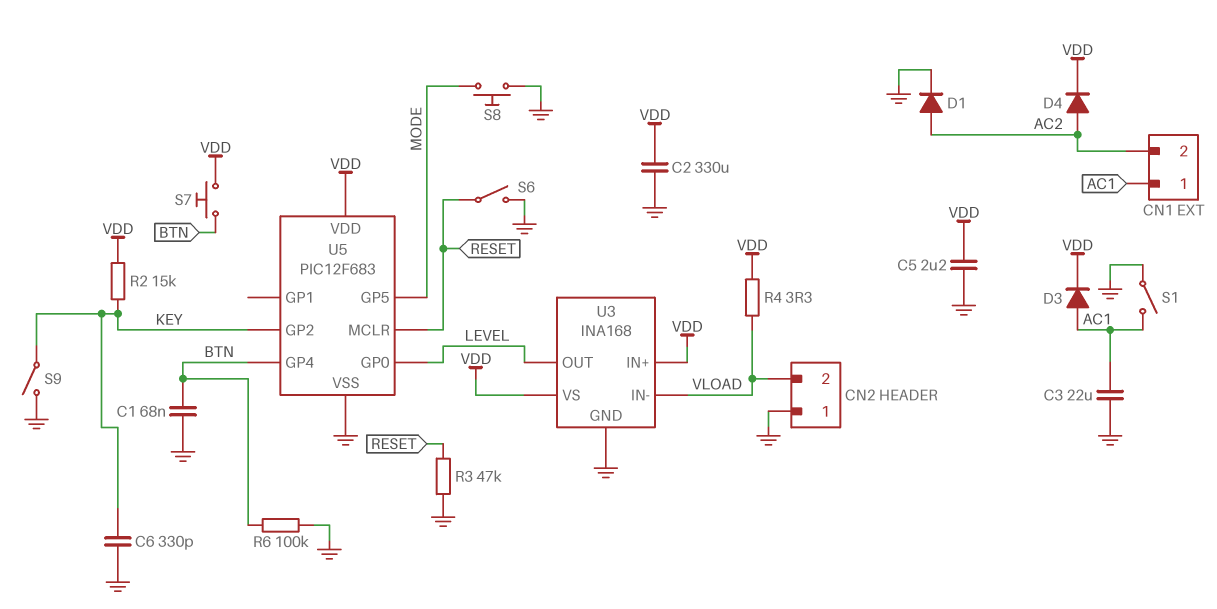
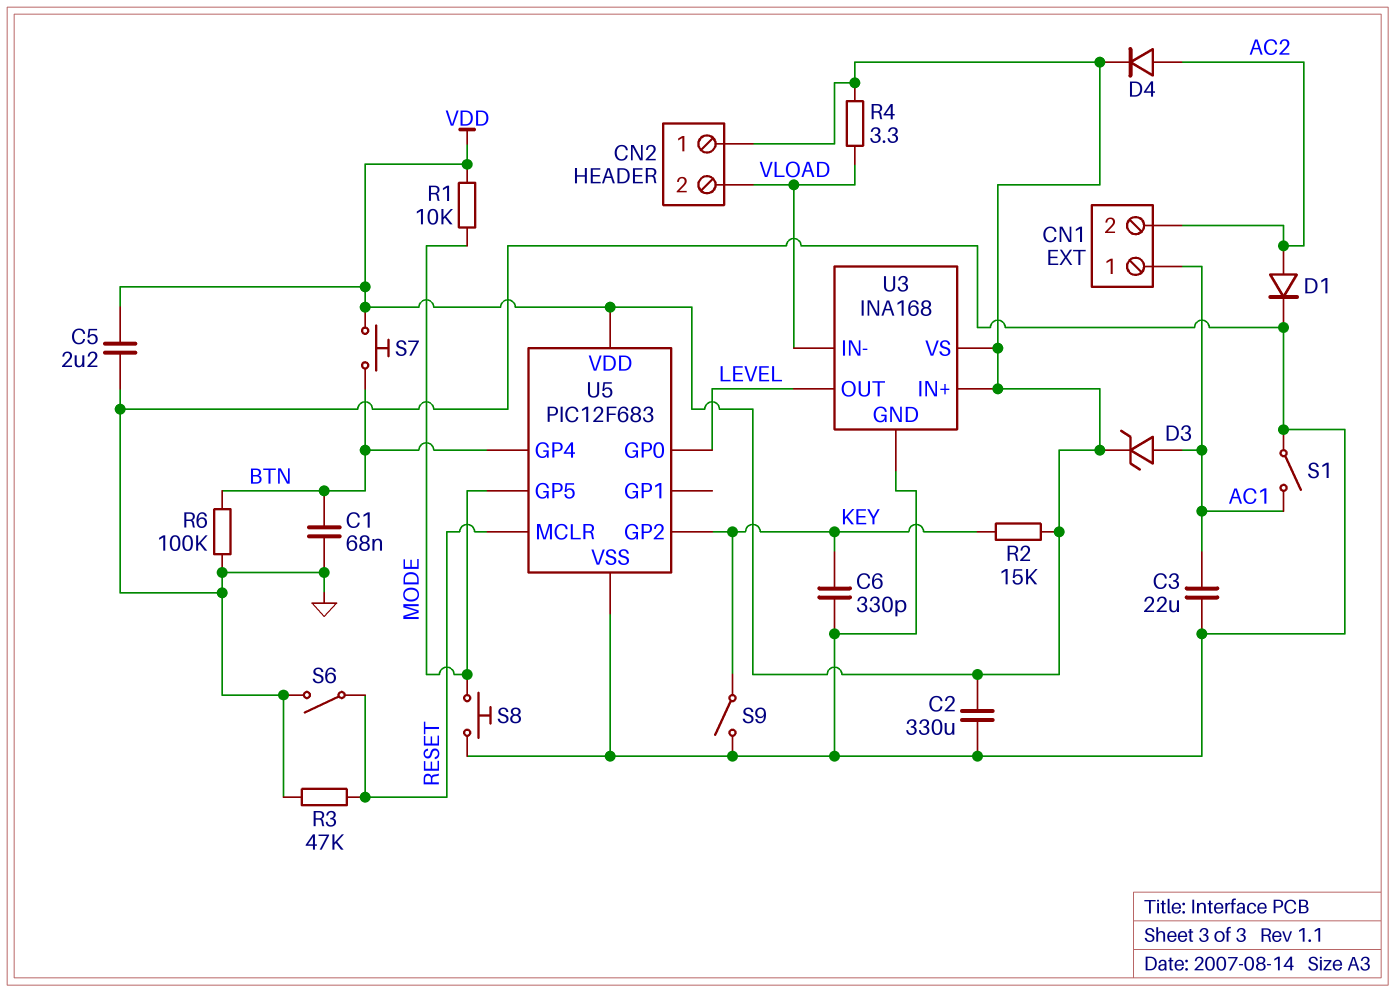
CN2 pin 1: GND -> VDD
D3: diode (A AC1, K VDD) -> zener (A AC1, K VDD)
R1: none -> 10k (MODE, VDD)

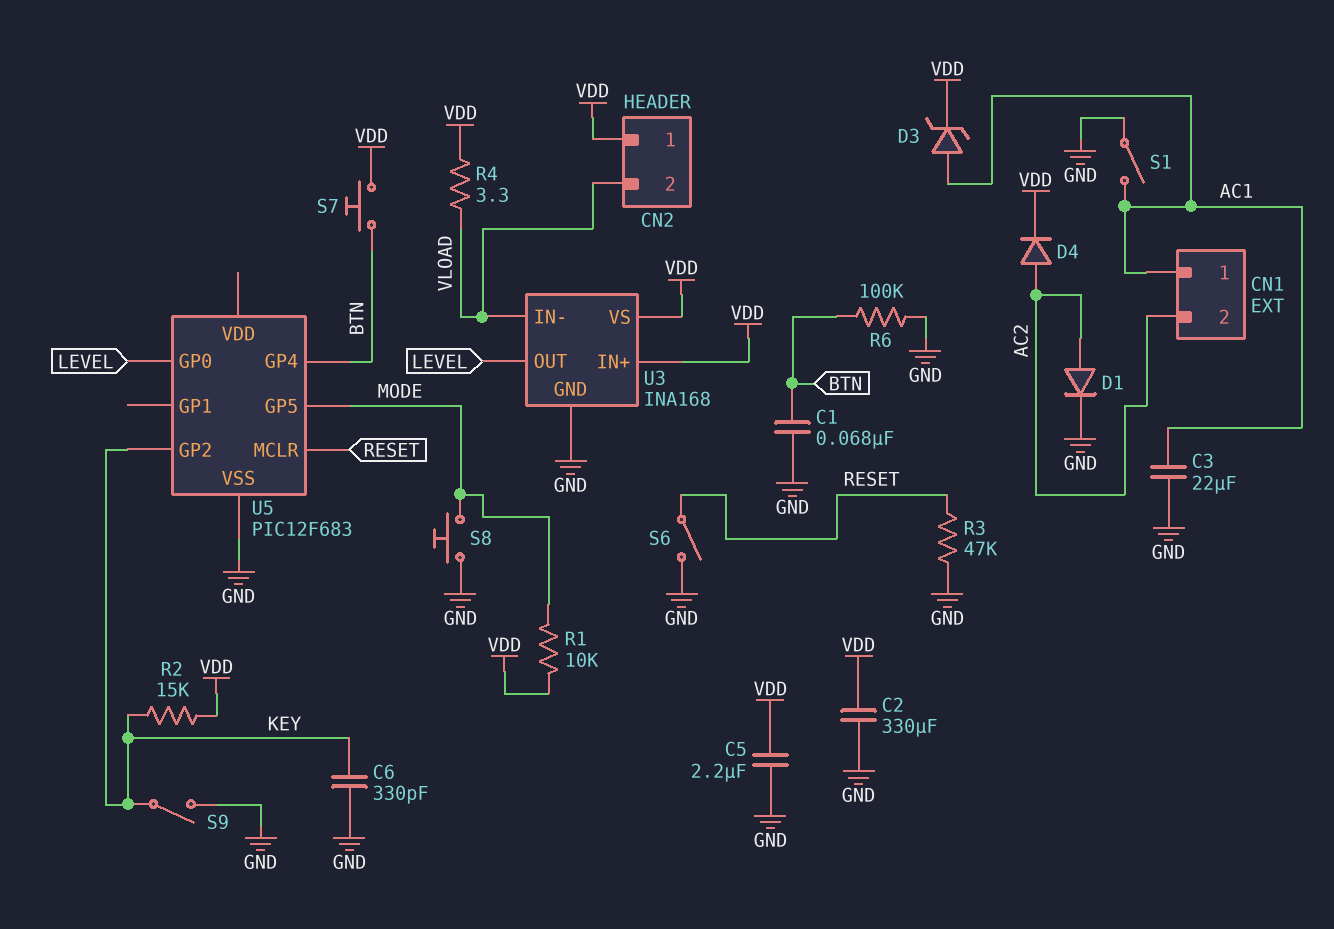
U5 pin VDD: VDD -> none

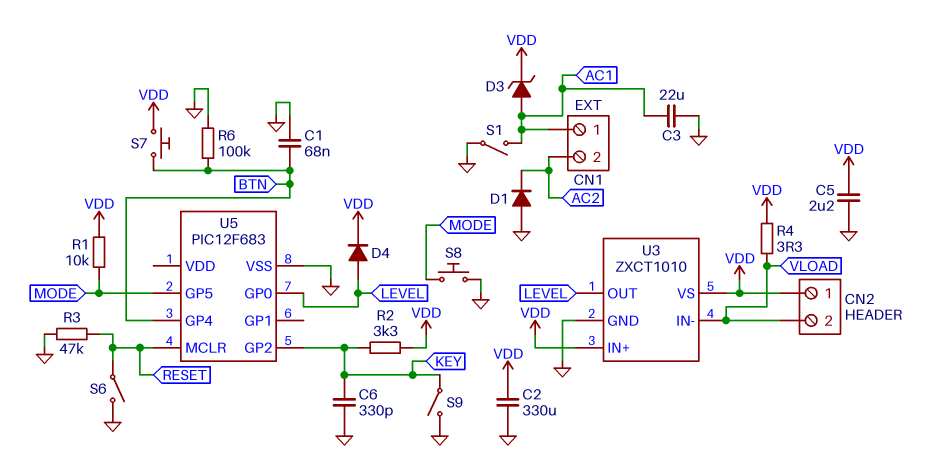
D1: diode (A AC2, K GND) -> diode (A GND, K AC2)
D4: diode (A AC2, K VDD) -> diode (A LEVEL, K VDD)
R2: 15k (KEY, VDD) -> 3.3k (KEY, VDD)
U3: INA168 -> ZXCT1010

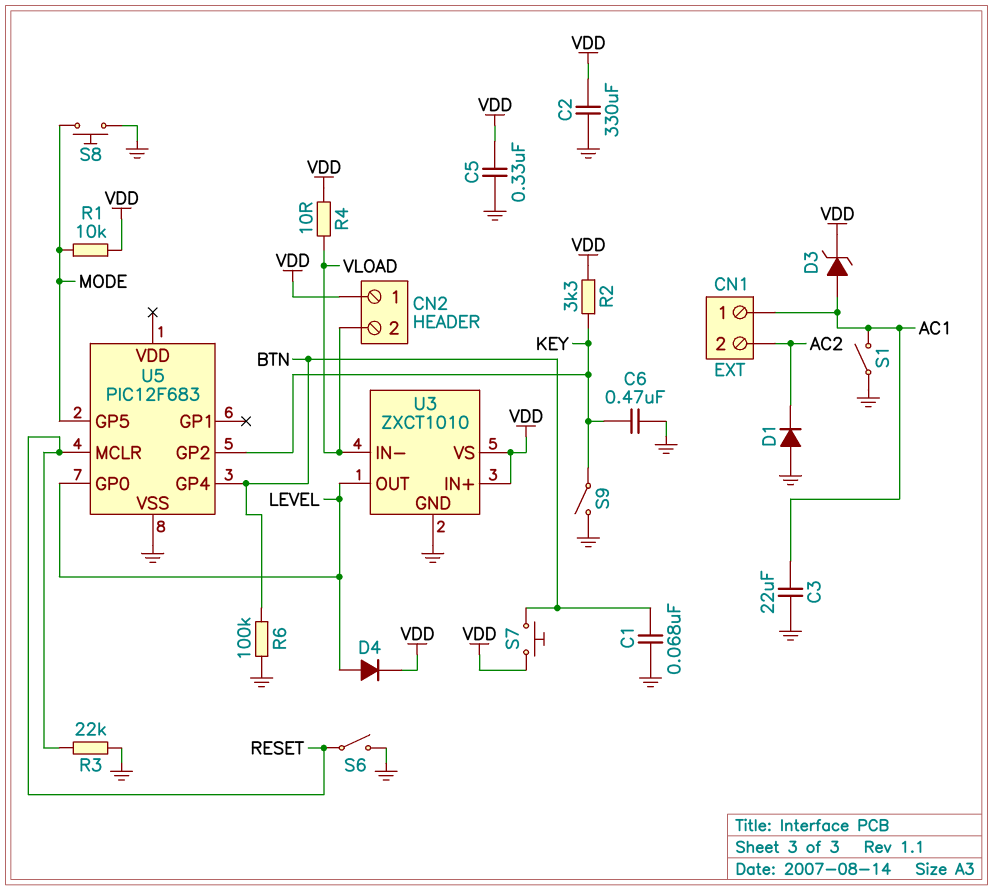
C5: 2.2uF (GND, VDD) -> 330nF (GND, VDD)
C6: 330pF (GND, KEY) -> 470nF (GND, KEY)
R3: 47k (GND, RESET) -> 22k (GND, RESET)
R4: 3.3 (VDD, VLOAD) -> 10 (VDD, VLOAD)

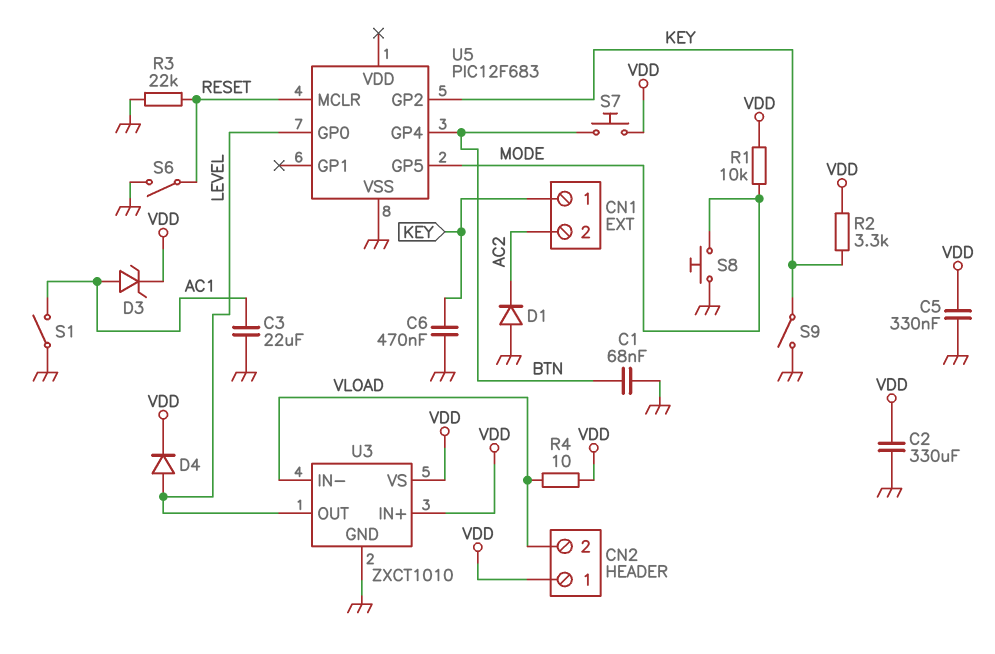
CN1 pin 1: AC1 -> KEY
R6: 100k (BTN, GND) -> none

